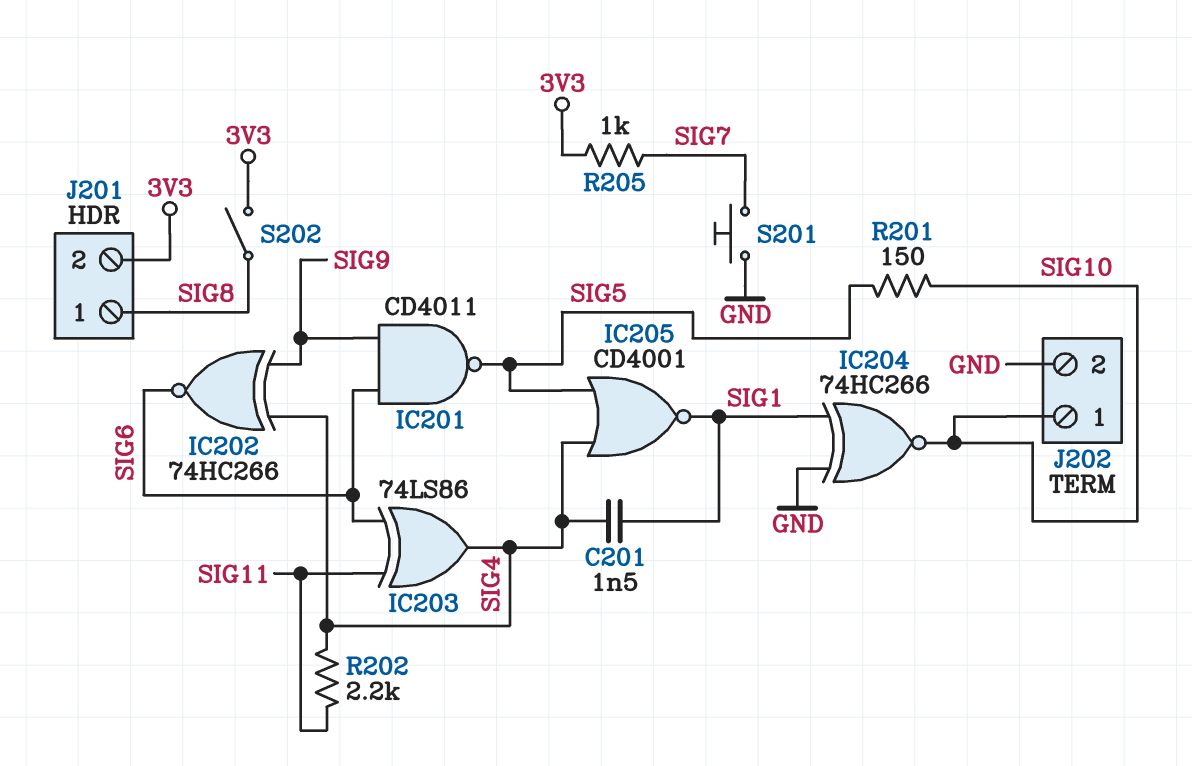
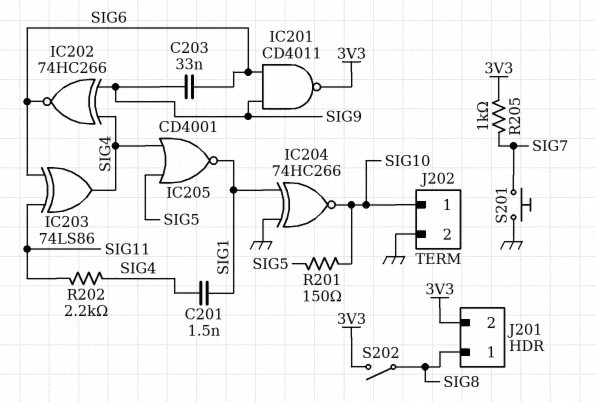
C203: none -> 33nF (SIG6, SIG9)
IC201: NAND CD4011 (in SIG6, in SIG9, out SIG5) -> NAND CD4011 (in SIG6, in SIG9, out 3V3)

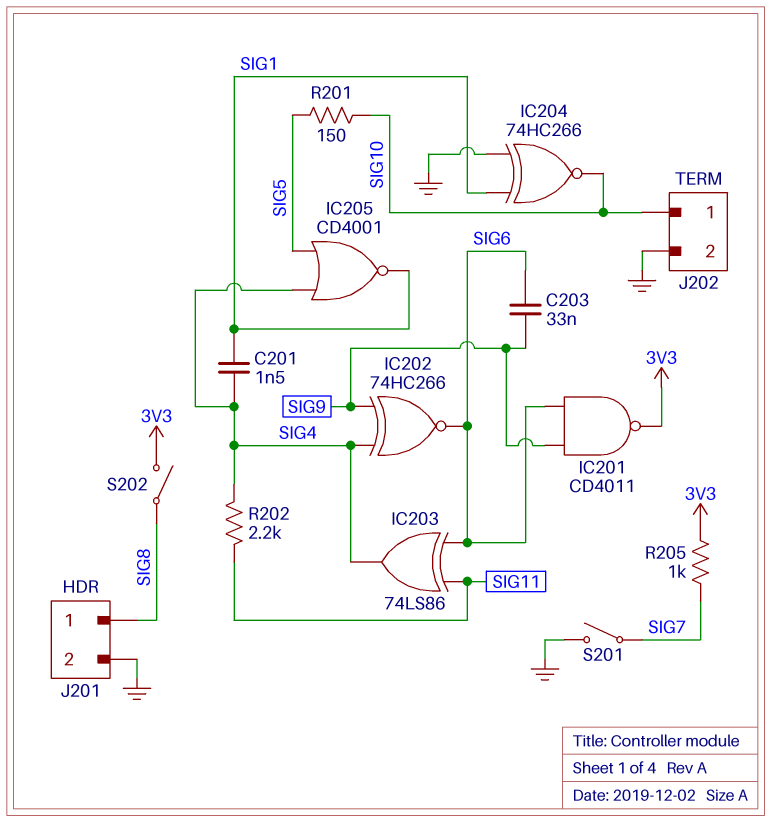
J201 pin 2: 3V3 -> GND
S201: button (GND, SIG7) -> switch (GND, SIG7)

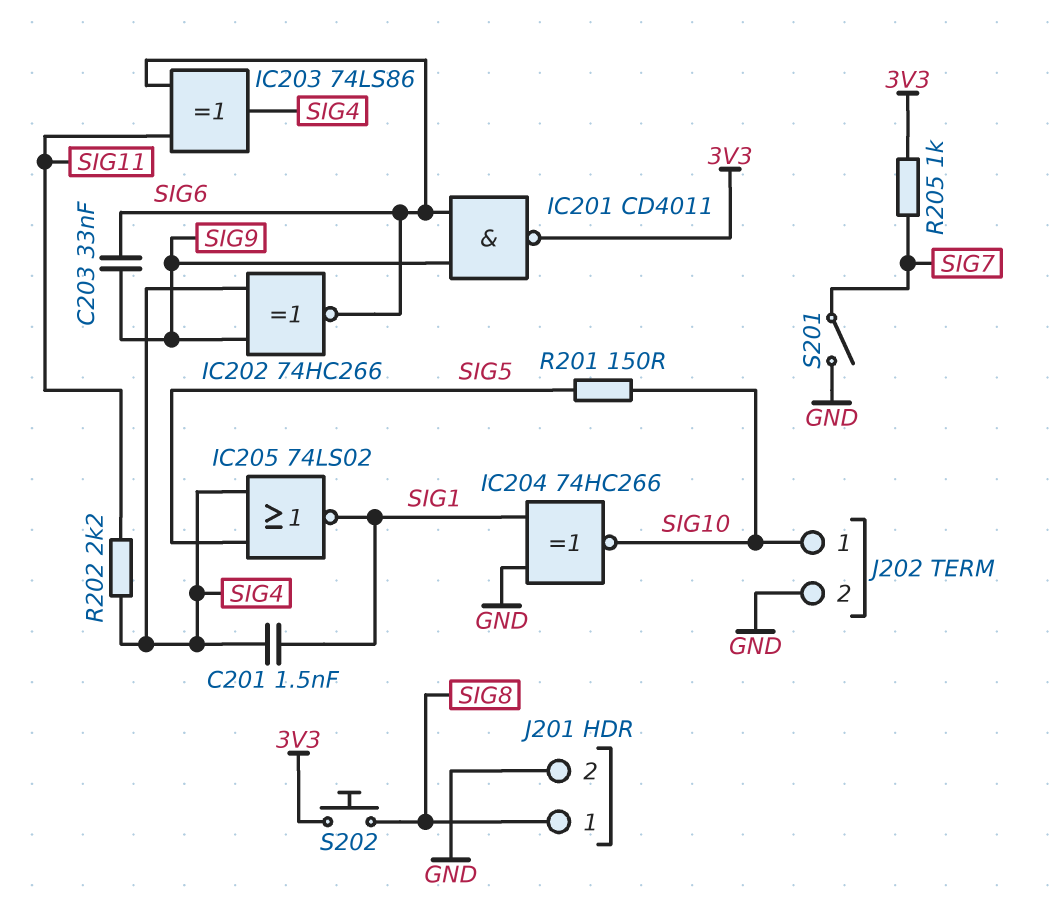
IC205: NOR CD4001 (in SIG4, in SIG5, out SIG1) -> NOR 74LS02 (in SIG4, in SIG5, out SIG1)
S202: switch (3V3, SIG8) -> button (3V3, SIG8)

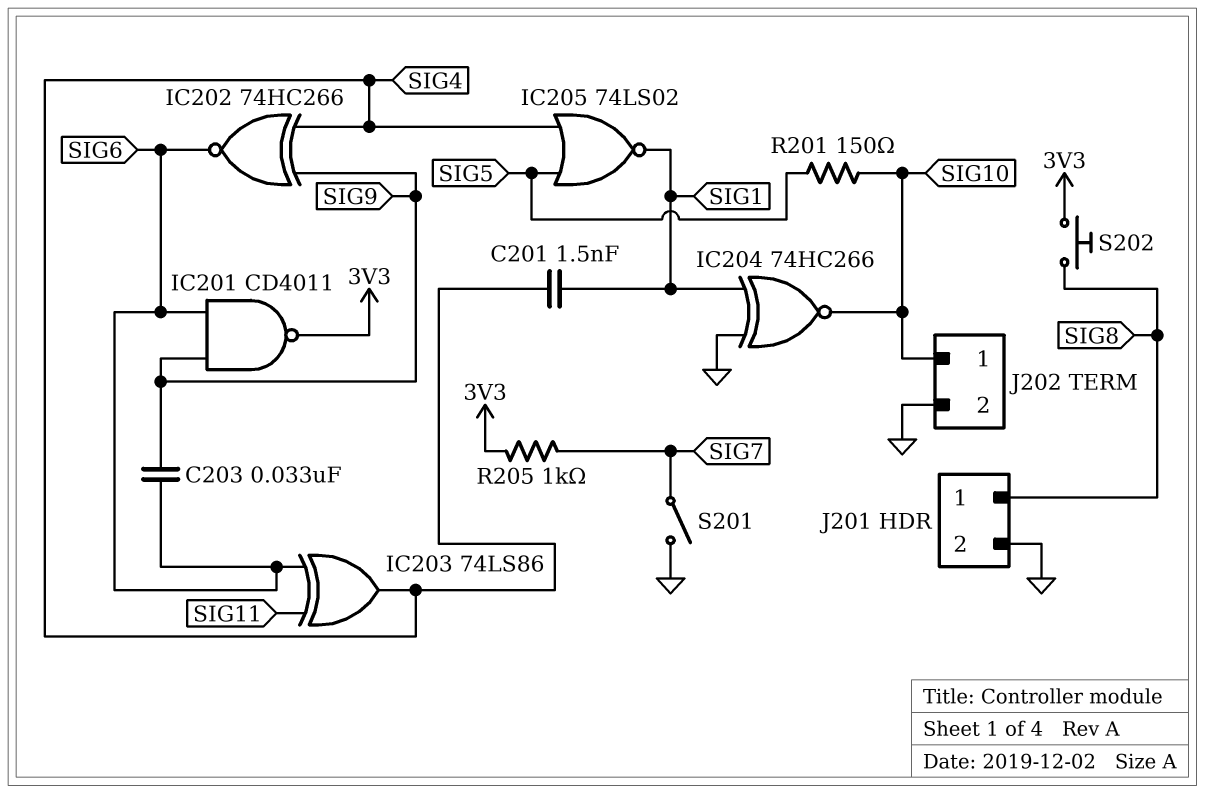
R202: 2.2k (SIG4, SIG11) -> none

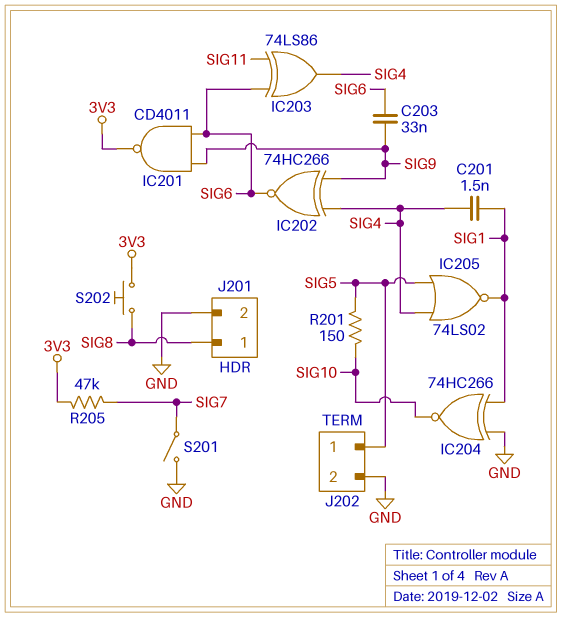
J202 pin 1: SIG10 -> SIG5
R205: 1k (3V3, SIG7) -> 47k (3V3, SIG7)

